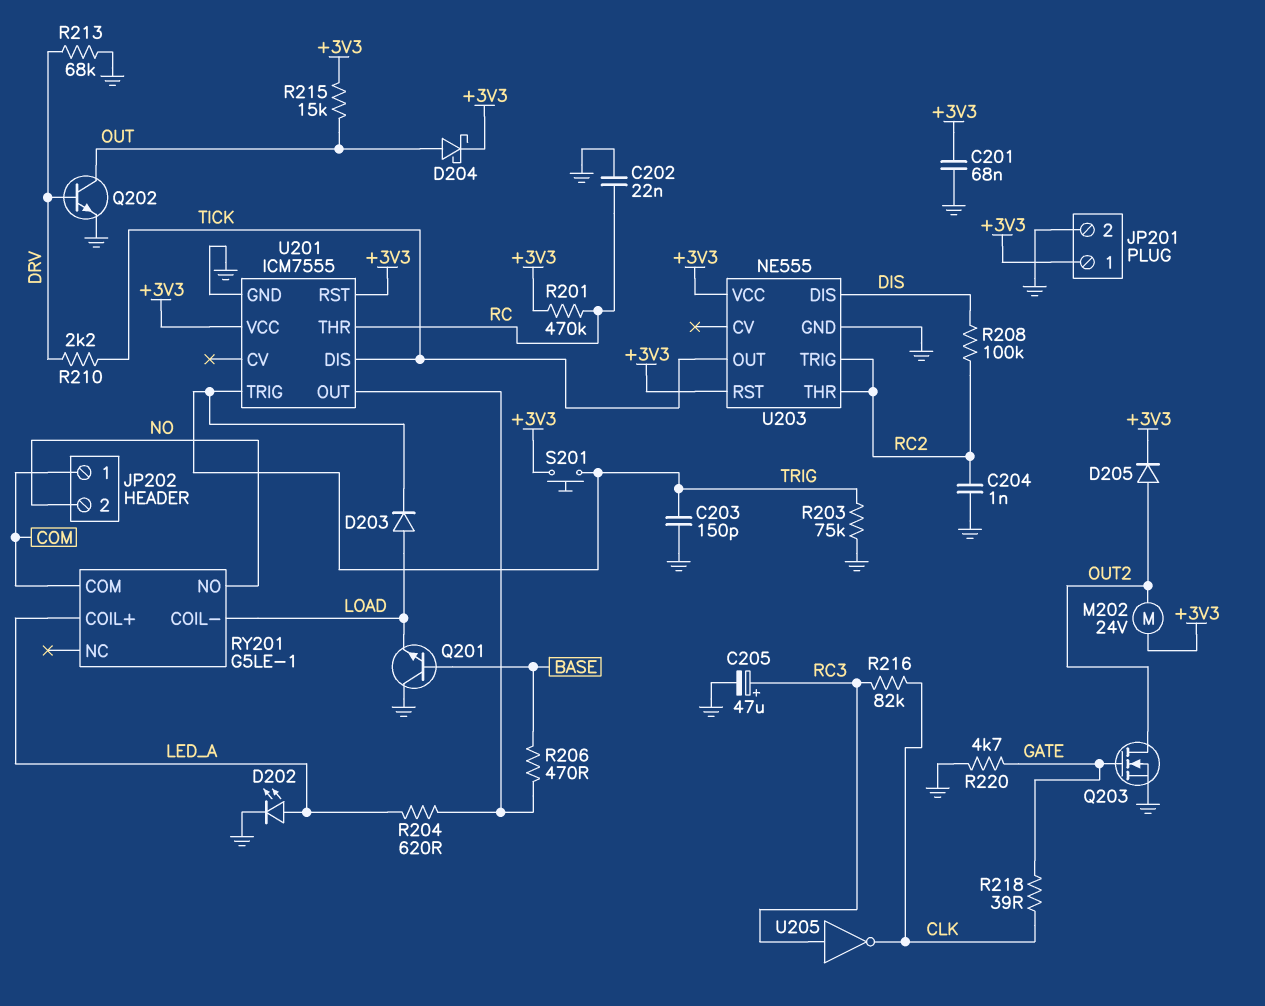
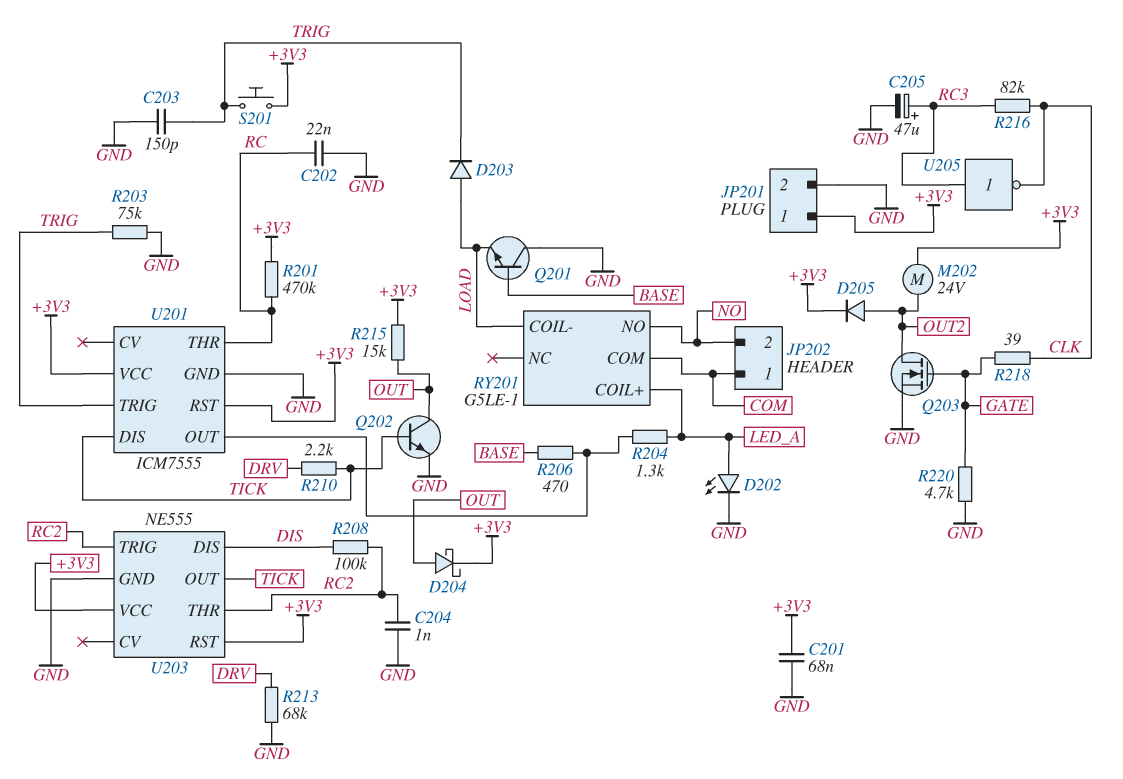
Q202: NPN (B DRV, C OUT, E GND) -> NPN (B TICK, C OUT, E GND)
R204: 620 (LED_A, U201/OUT) -> 1.3k (LED_A, U201/OUT)

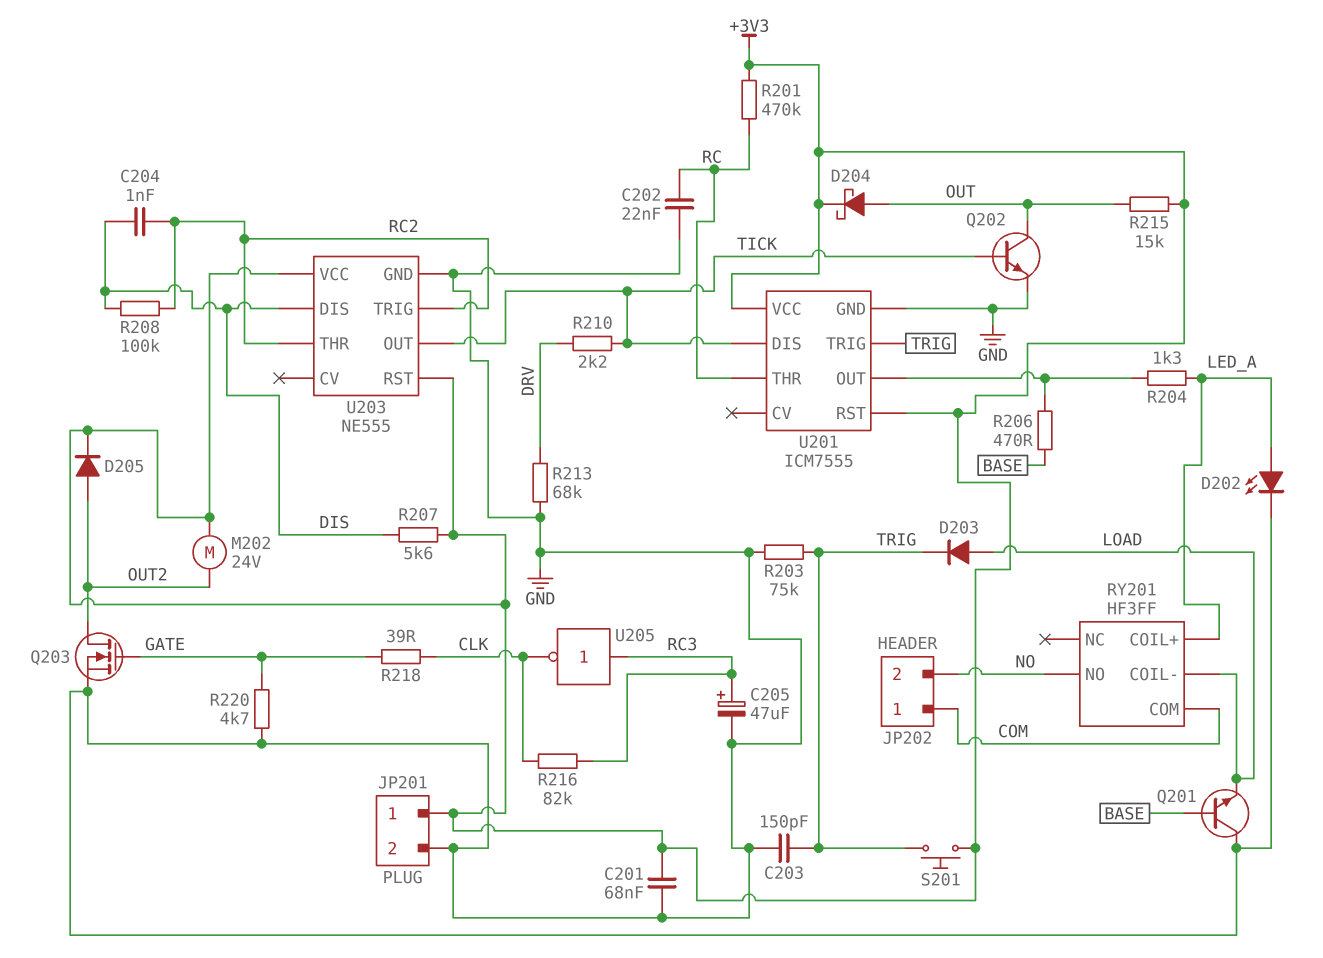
C204: 1nF (GND, RC2) -> 1nF (DIS, RC2)
R207: none -> 5.6k (+3V3, DIS)
RY201: G5LE-1 -> HF3FF

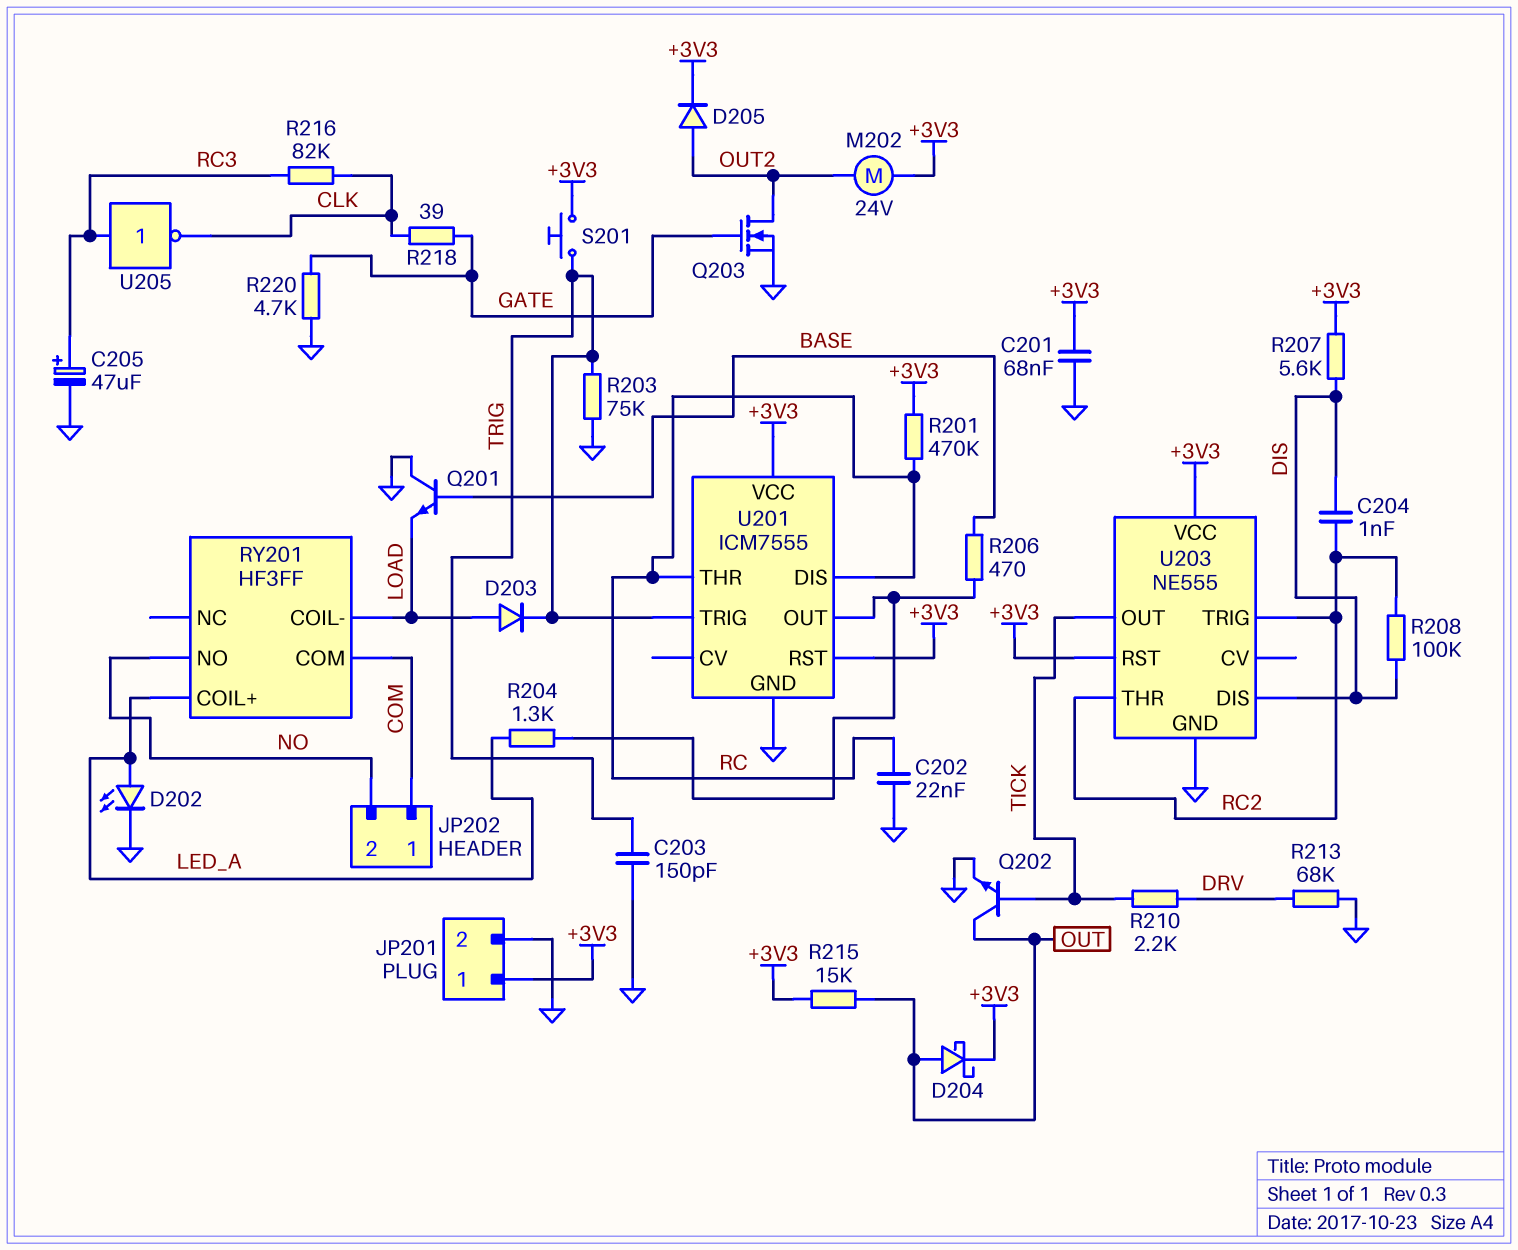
U201 pin DIS: TICK -> RC

